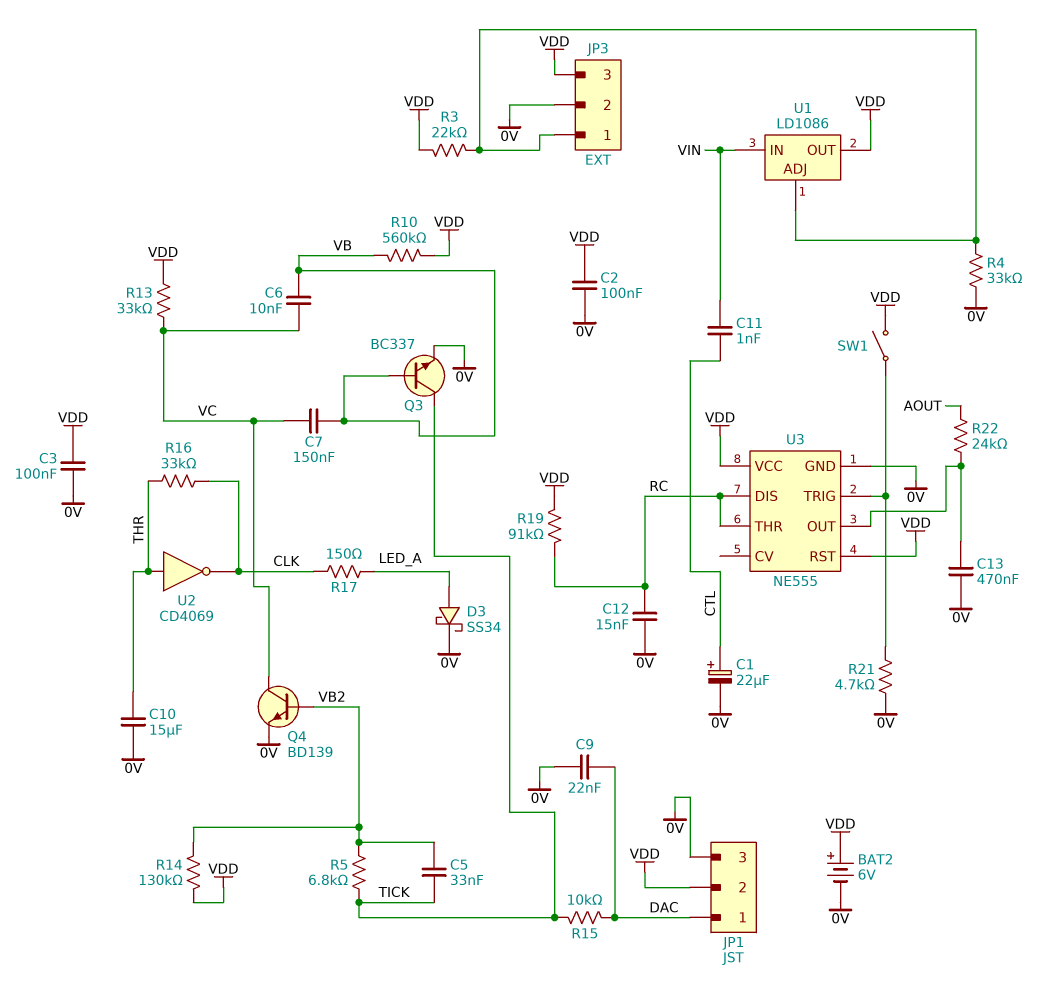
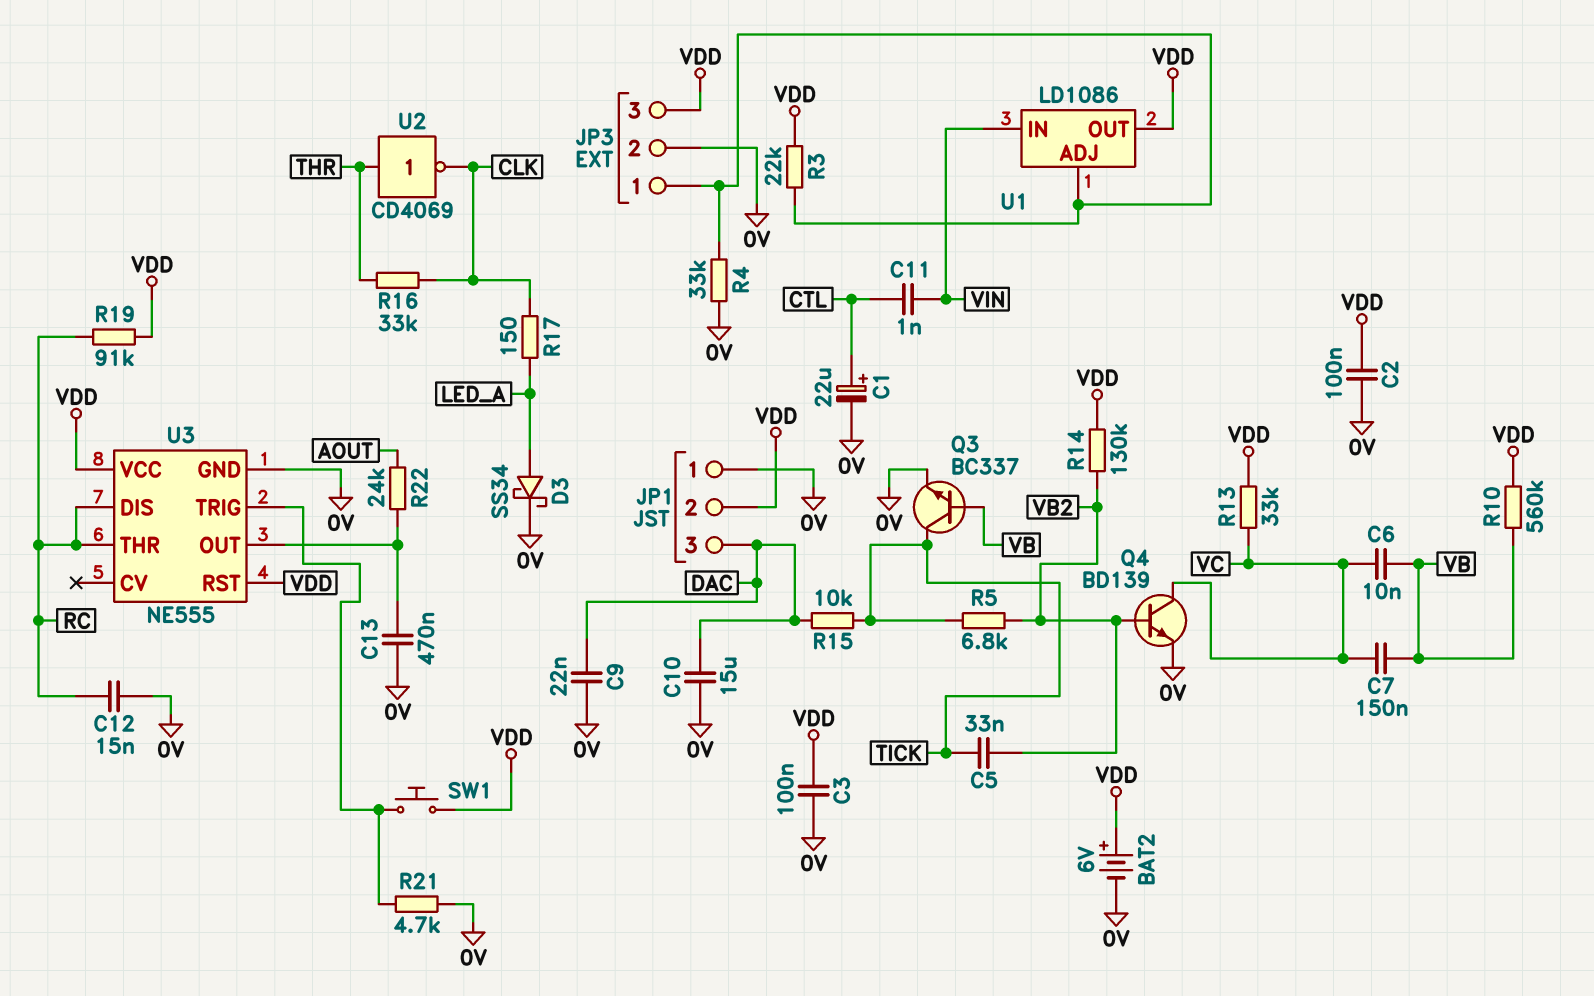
C10: 15uF (0V, THR) -> 15uF (0V, DAC)
JP1 pin 1: DAC -> 0V
JP1 pin 3: 0V -> DAC
SW1: switch (U3/TRIG, VDD) -> button (U3/TRIG, VDD)

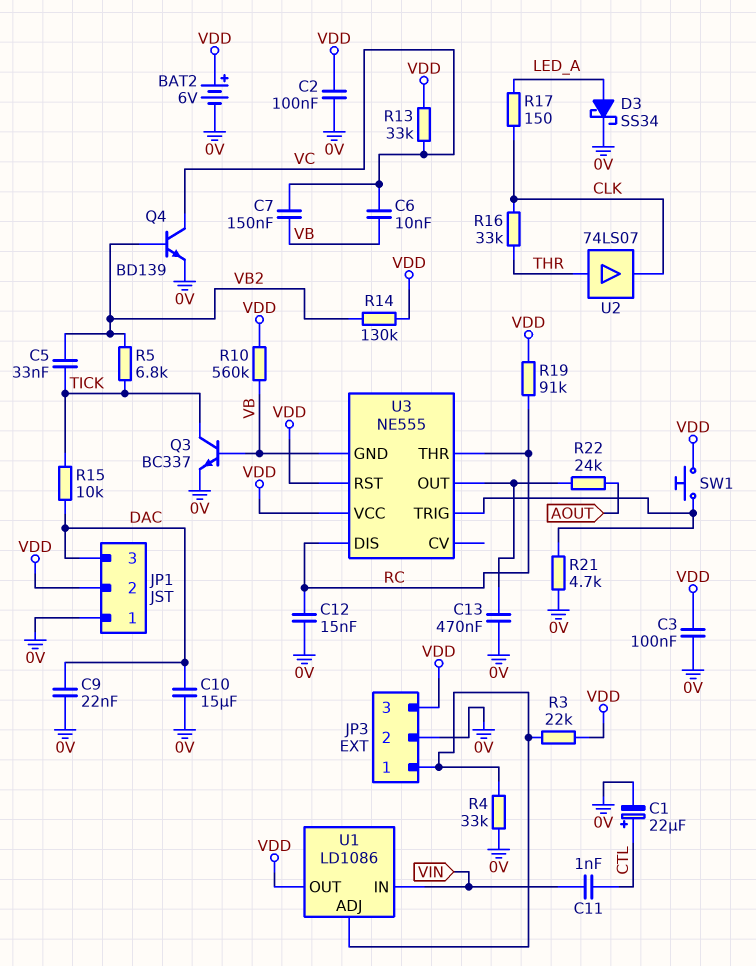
U2: NOT CD4069 (in THR, out CLK) -> buffer 74LS07 (in THR, out CLK)
U3 pin GND: 0V -> VB

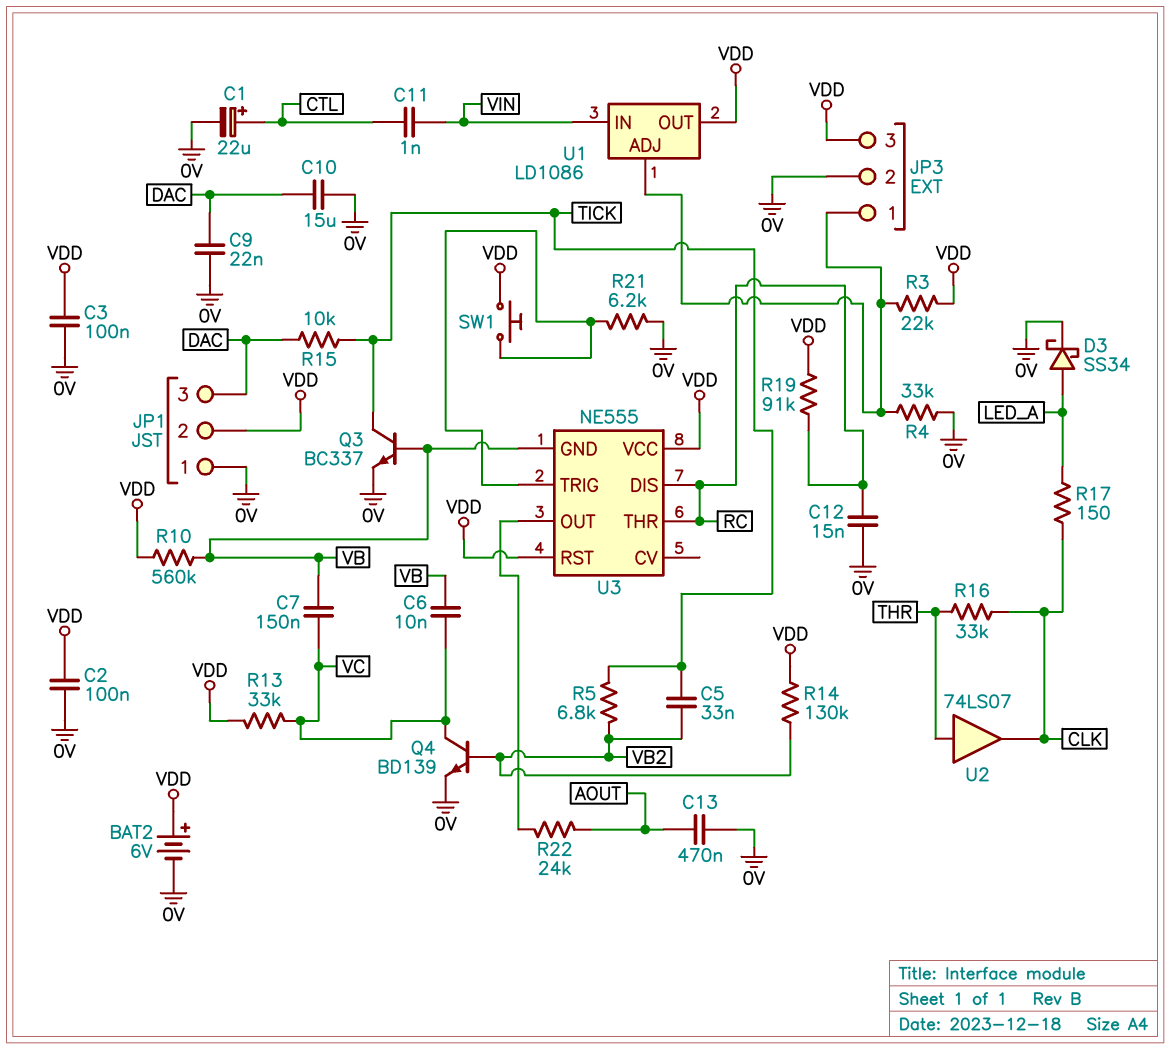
C13: 470nF (0V, U3/OUT) -> 470nF (0V, AOUT)
R21: 4.7k (0V, U3/TRIG) -> 6.2k (0V, U3/TRIG)

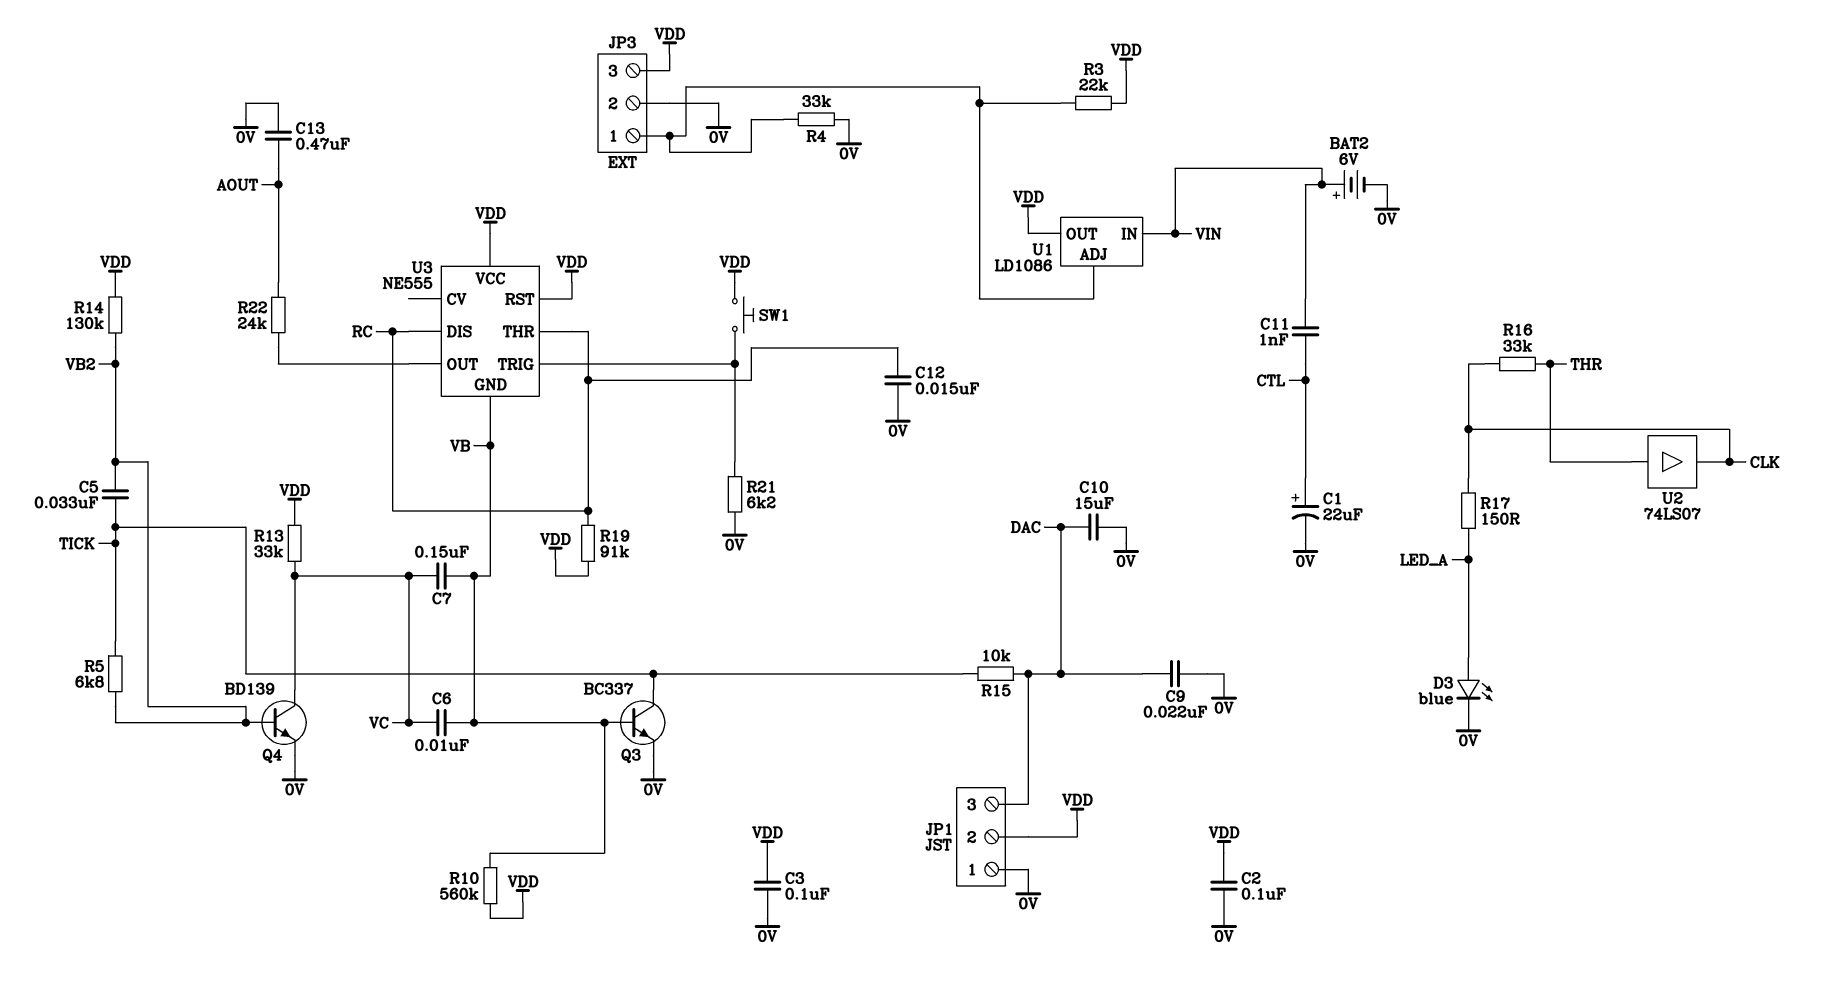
BAT2: 6V (plus VDD, minus 0V) -> 6V (plus VIN, minus 0V)
D3: schottky SS34 (A LED_A, K 0V) -> LED blue (A LED_A, K 0V)

